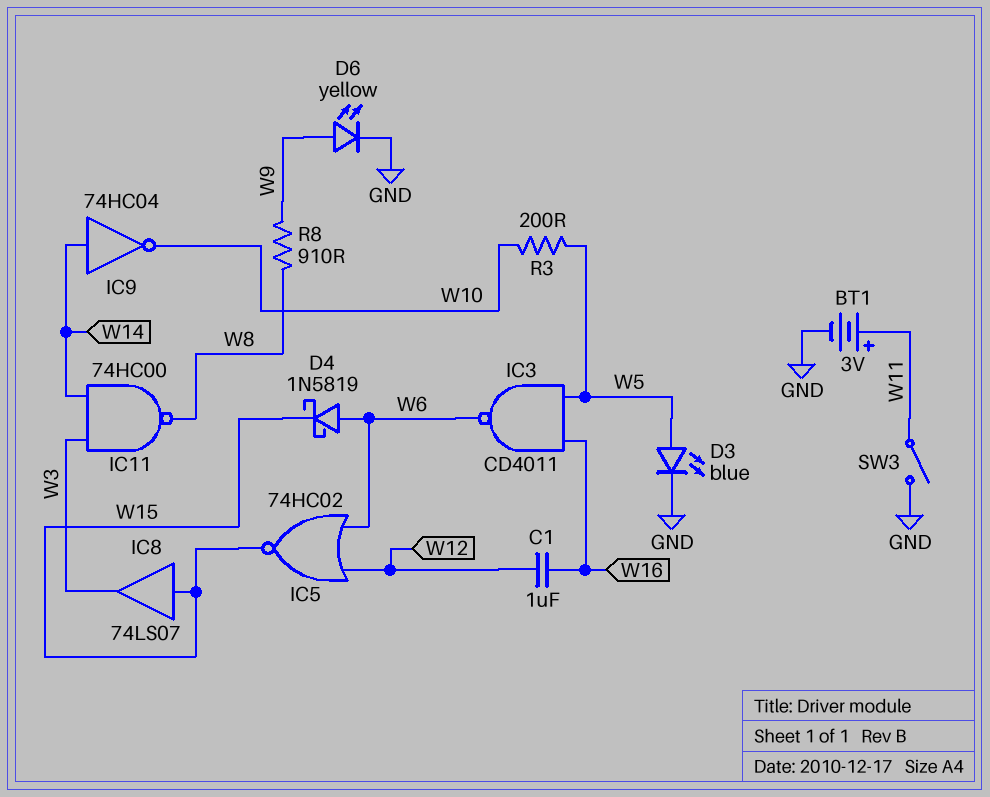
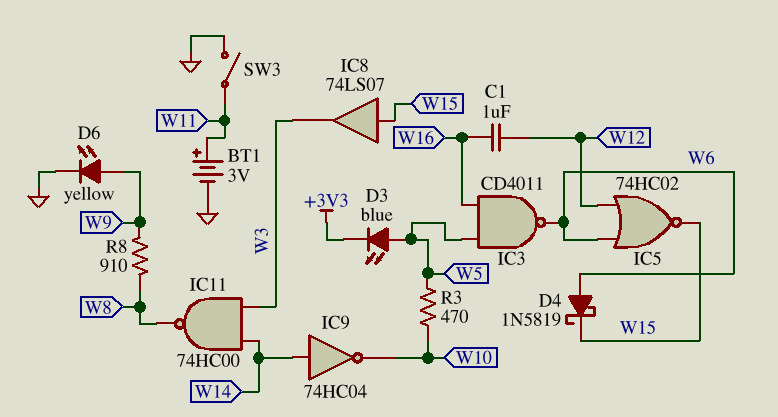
D3: LED blue (A W5, K GND) -> LED blue (A W5, K +3V3)
R3: 200 (W5, W10) -> 470 (W5, W10)

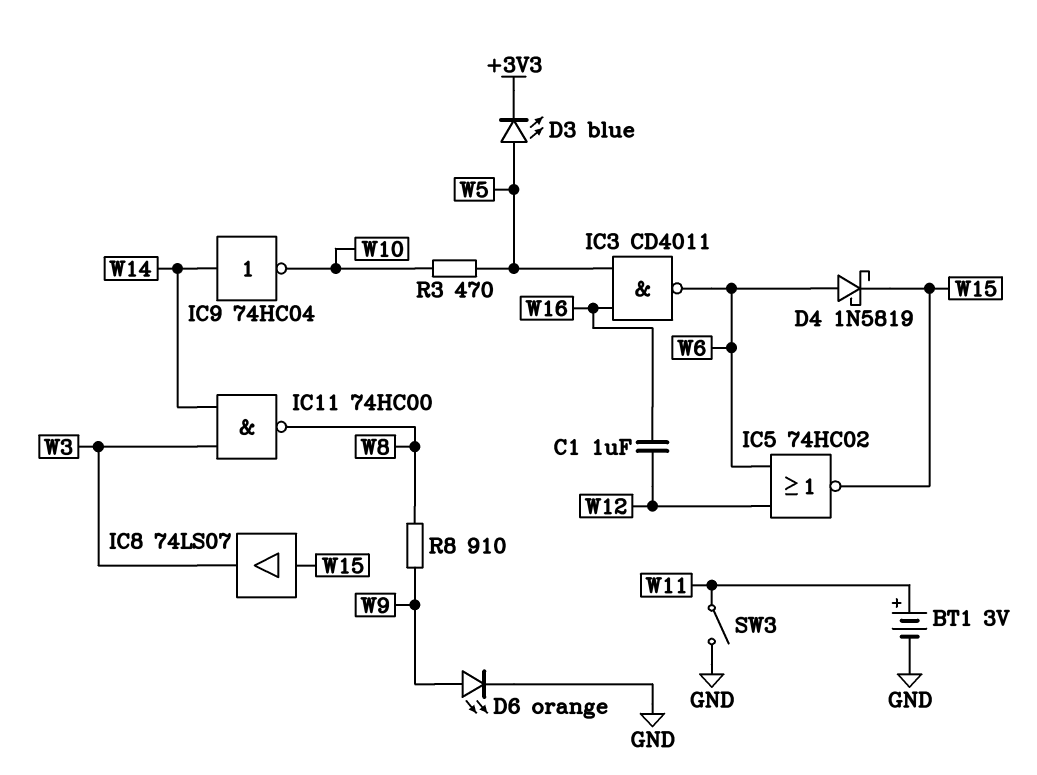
D6: LED yellow (A W9, K GND) -> LED orange (A W9, K GND)

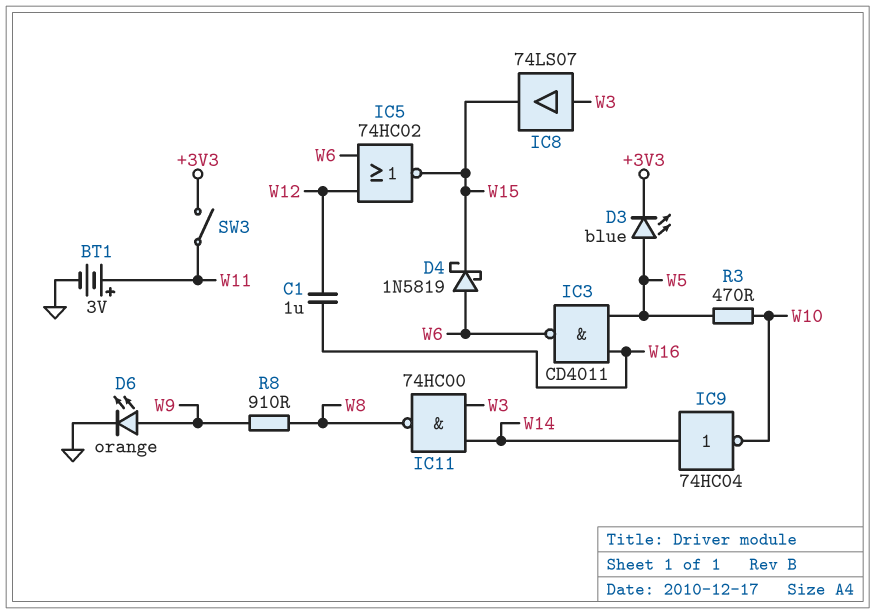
IC8: buffer 74LS07 (in W15, out W3) -> buffer 74LS07 (in W3, out W15)
SW3: switch (GND, W11) -> switch (+3V3, W11)

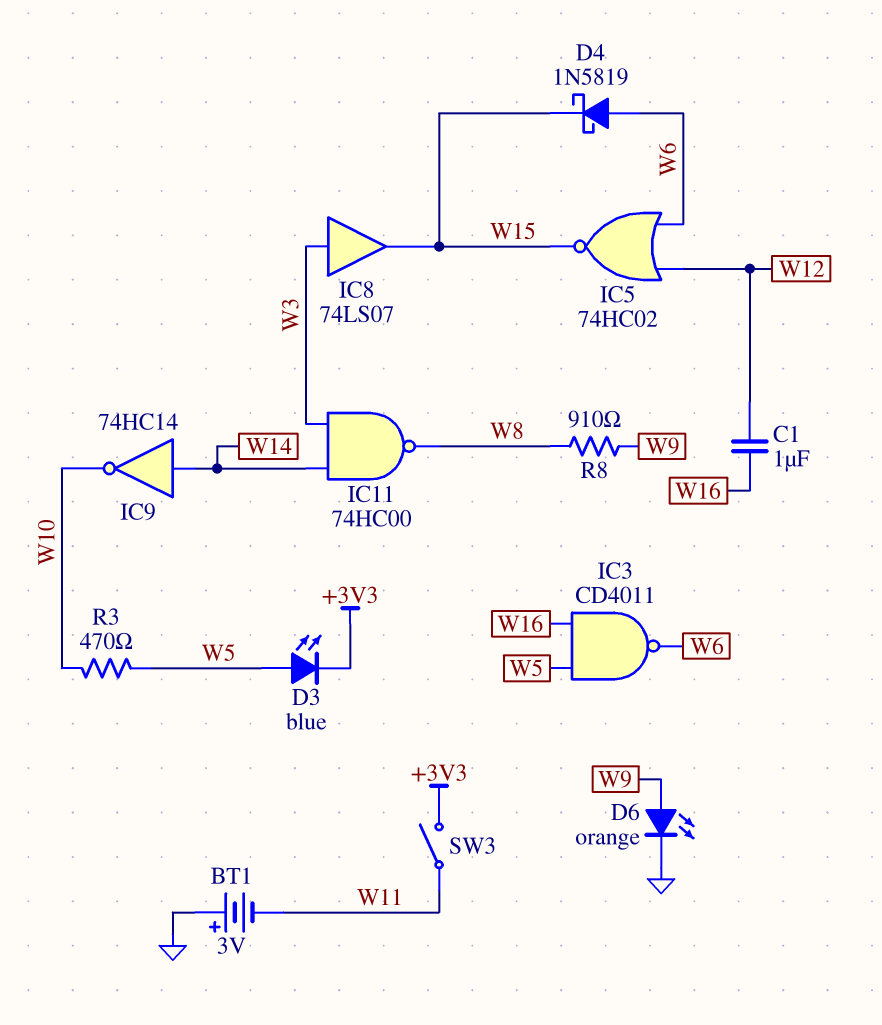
BT1: 3V (plus W11, minus GND) -> 3V (plus GND, minus W11)
IC9: NOT 74HC04 (in W14, out W10) -> NOT 74HC14 (in W14, out W10)

